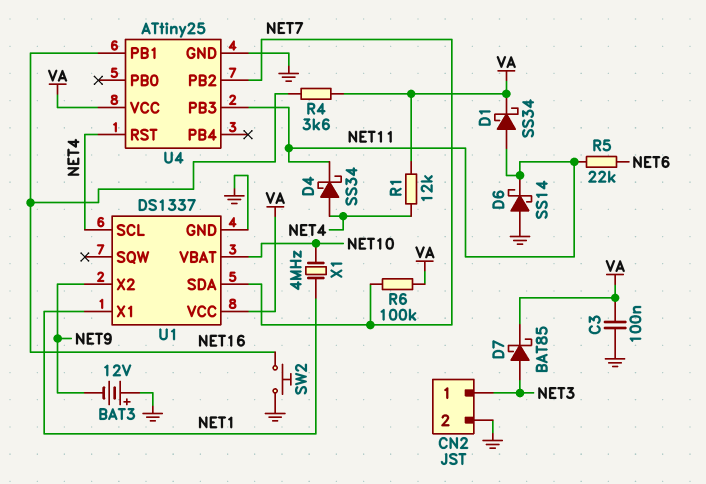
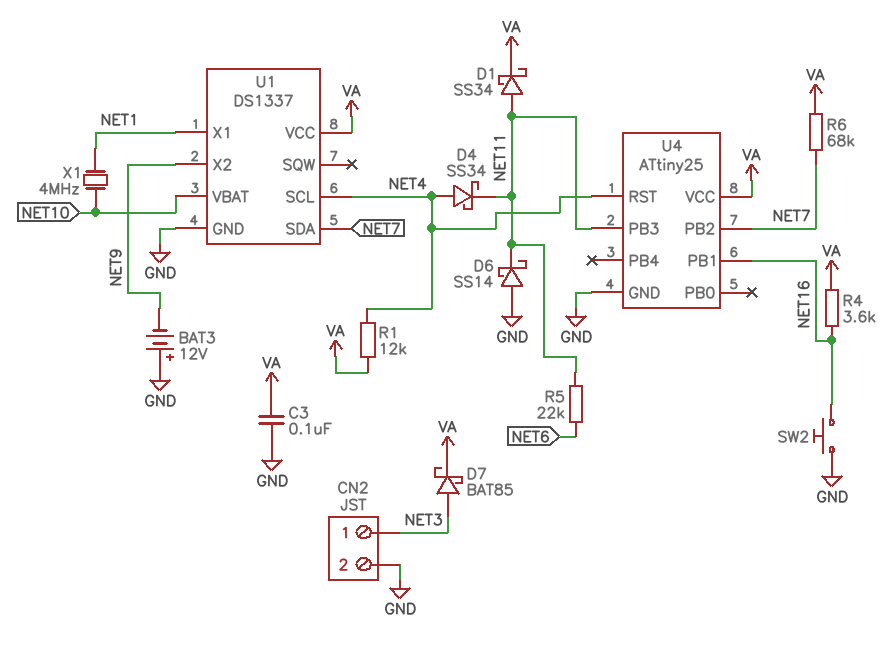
R6: 100k (NET7, VA) -> 68k (NET7, VA)

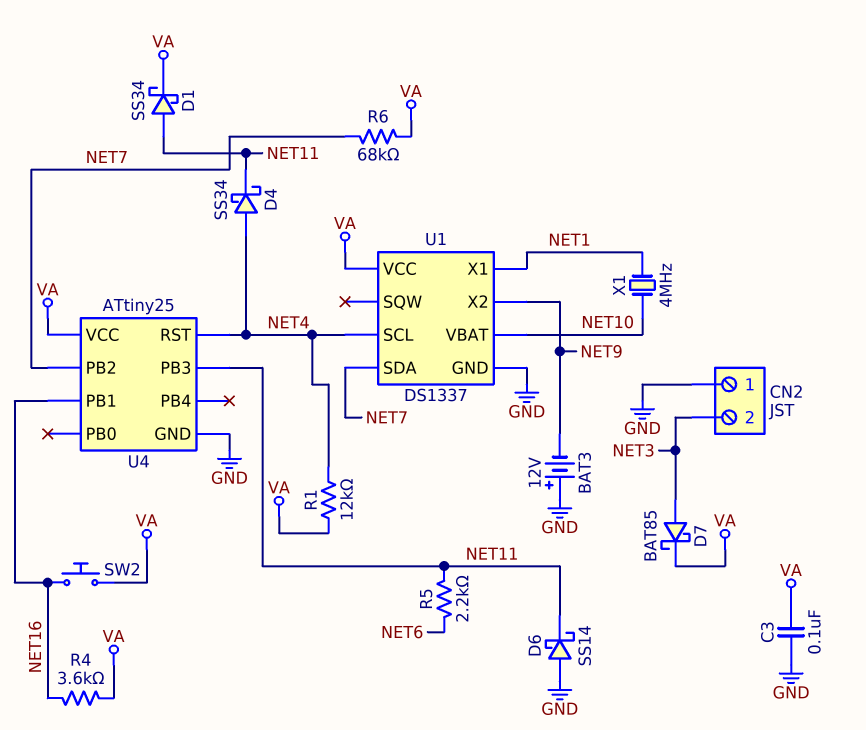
CN2 pin 1: NET3 -> GND
CN2 pin 2: GND -> NET3
R5: 22k (NET6, NET11) -> 2.2k (NET6, NET11)
SW2: button (GND, NET16) -> button (NET16, VA)

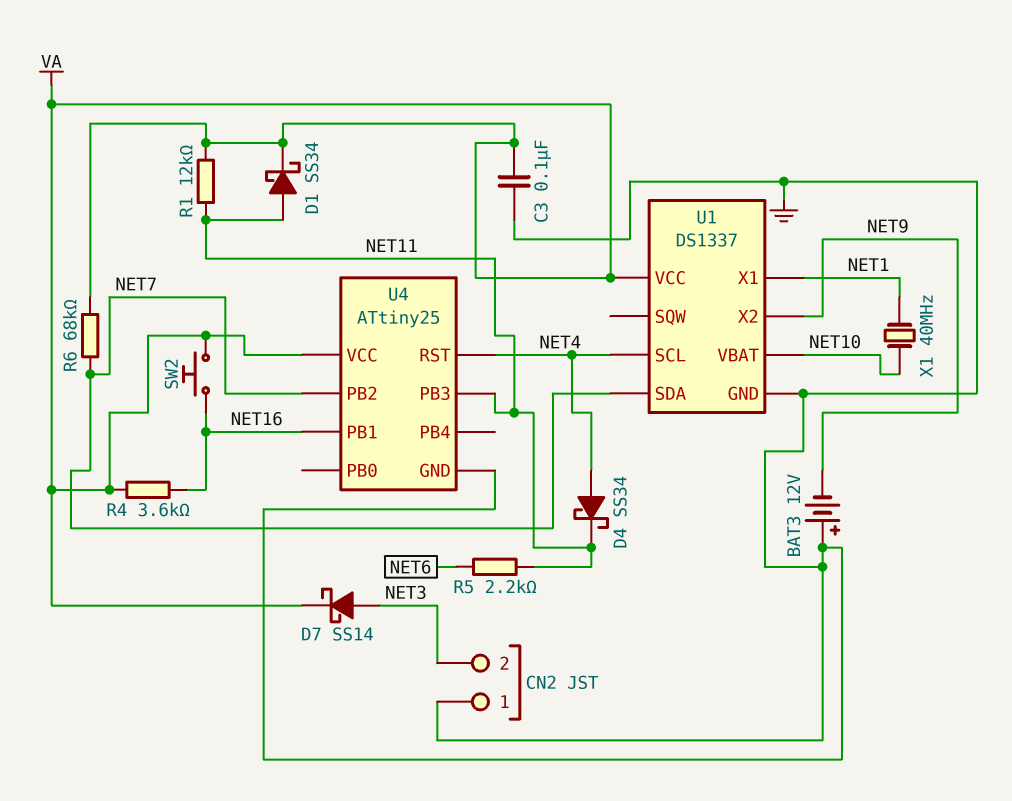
D6: schottky SS14 (A GND, K NET11) -> none
D7: schottky BAT85 (A NET3, K VA) -> schottky SS14 (A NET3, K VA)
R1: 12k (NET4, VA) -> 12k (NET11, VA)
X1: 4MHz (NET1, NET10) -> 40MHz (NET1, NET10)

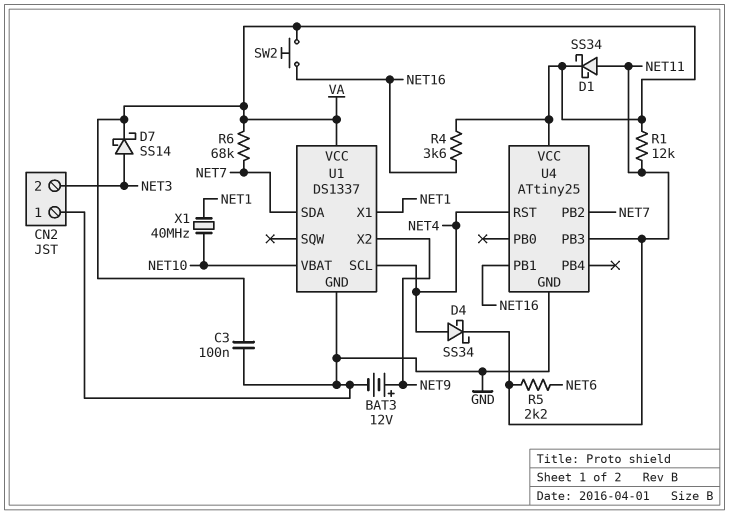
BAT3: 12V (plus GND, minus NET9) -> 12V (plus NET9, minus GND)

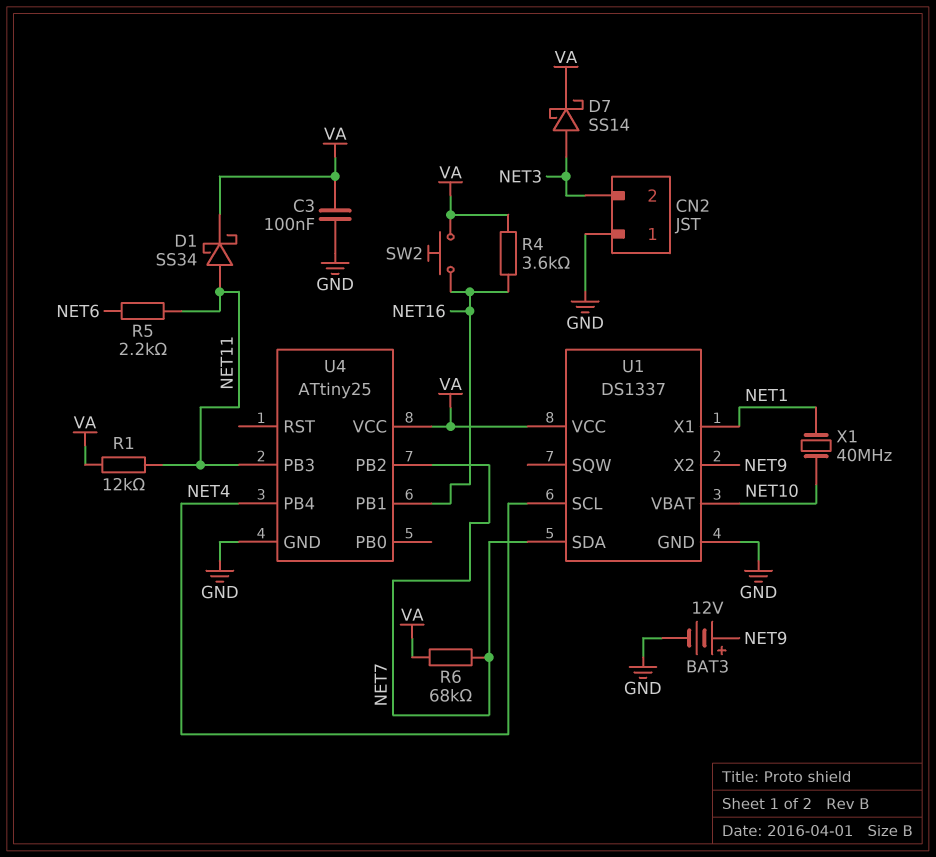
D4: schottky SS34 (A NET4, K NET11) -> none
U4 pin PB4: none -> NET4
U4 pin RST: NET4 -> none

